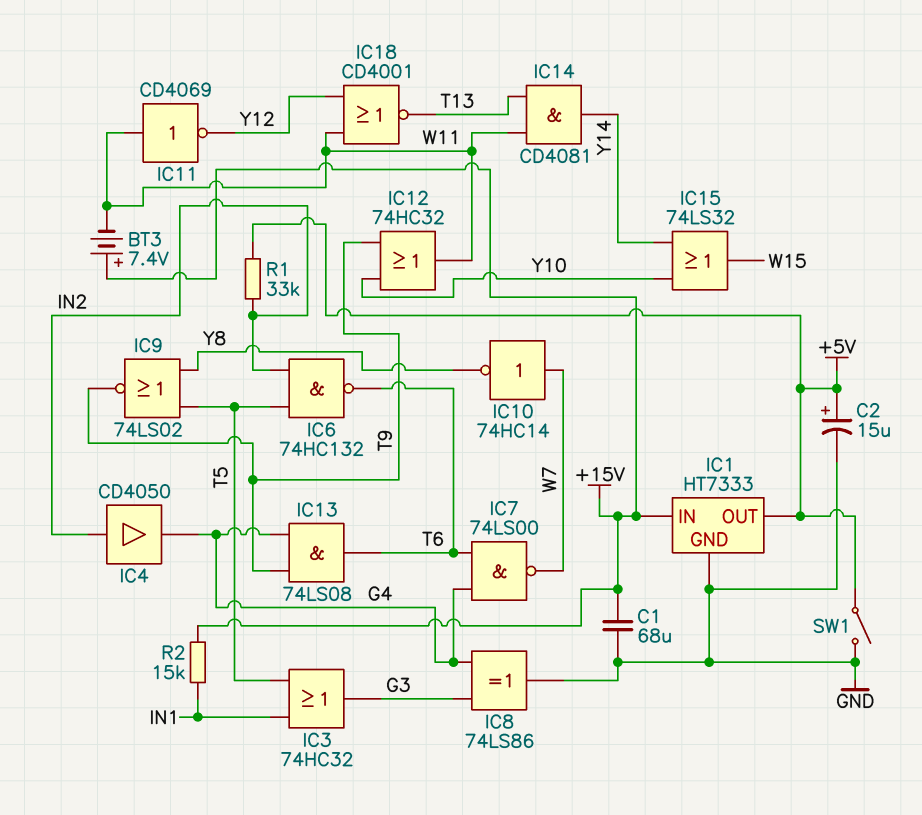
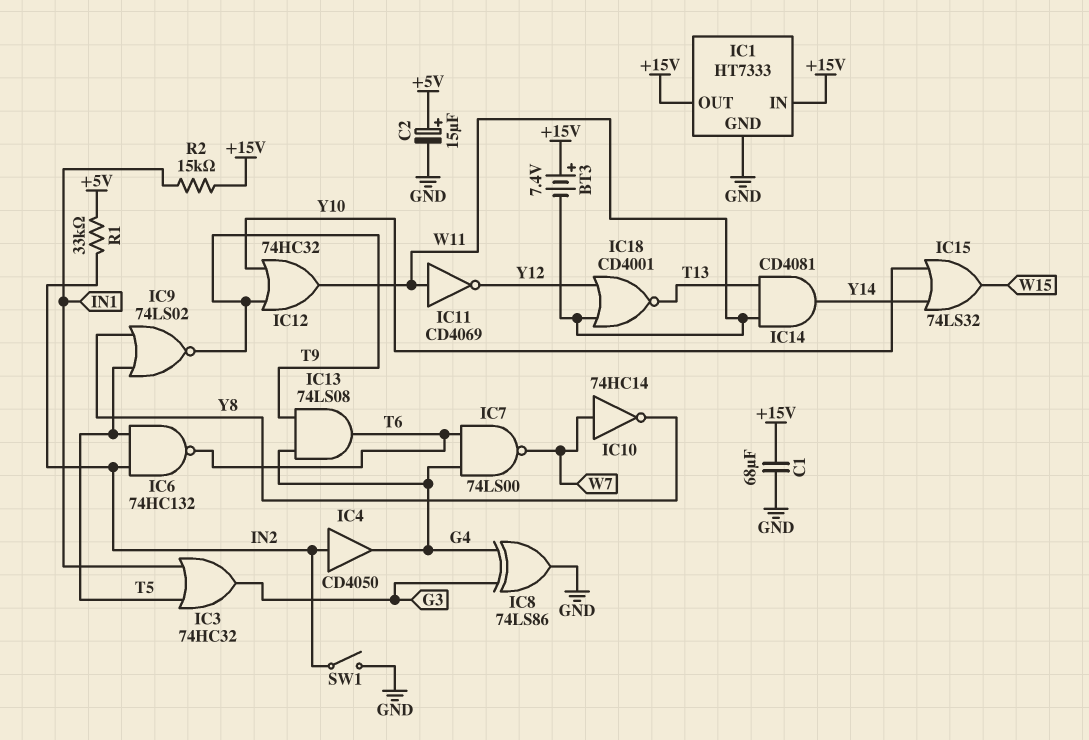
IC1 pin OUT: +5V -> +15V
SW1: switch (+5V, GND) -> switch (GND, IN2)

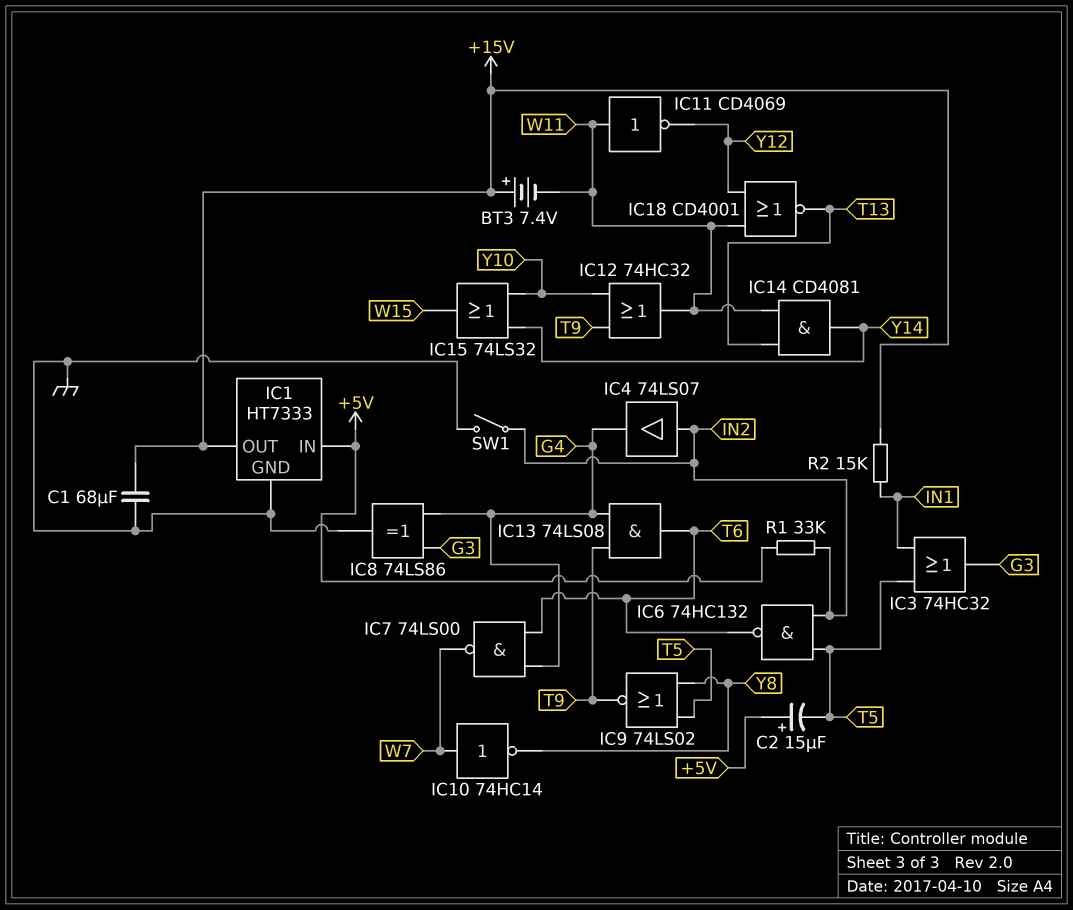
C2: 15uF (plus +5V, minus GND) -> 15uF (plus +5V, minus T5)
IC1 pin IN: +15V -> +5V
IC4: buffer CD4050 (in IN2, out G4) -> buffer 74LS07 (in IN2, out G4)

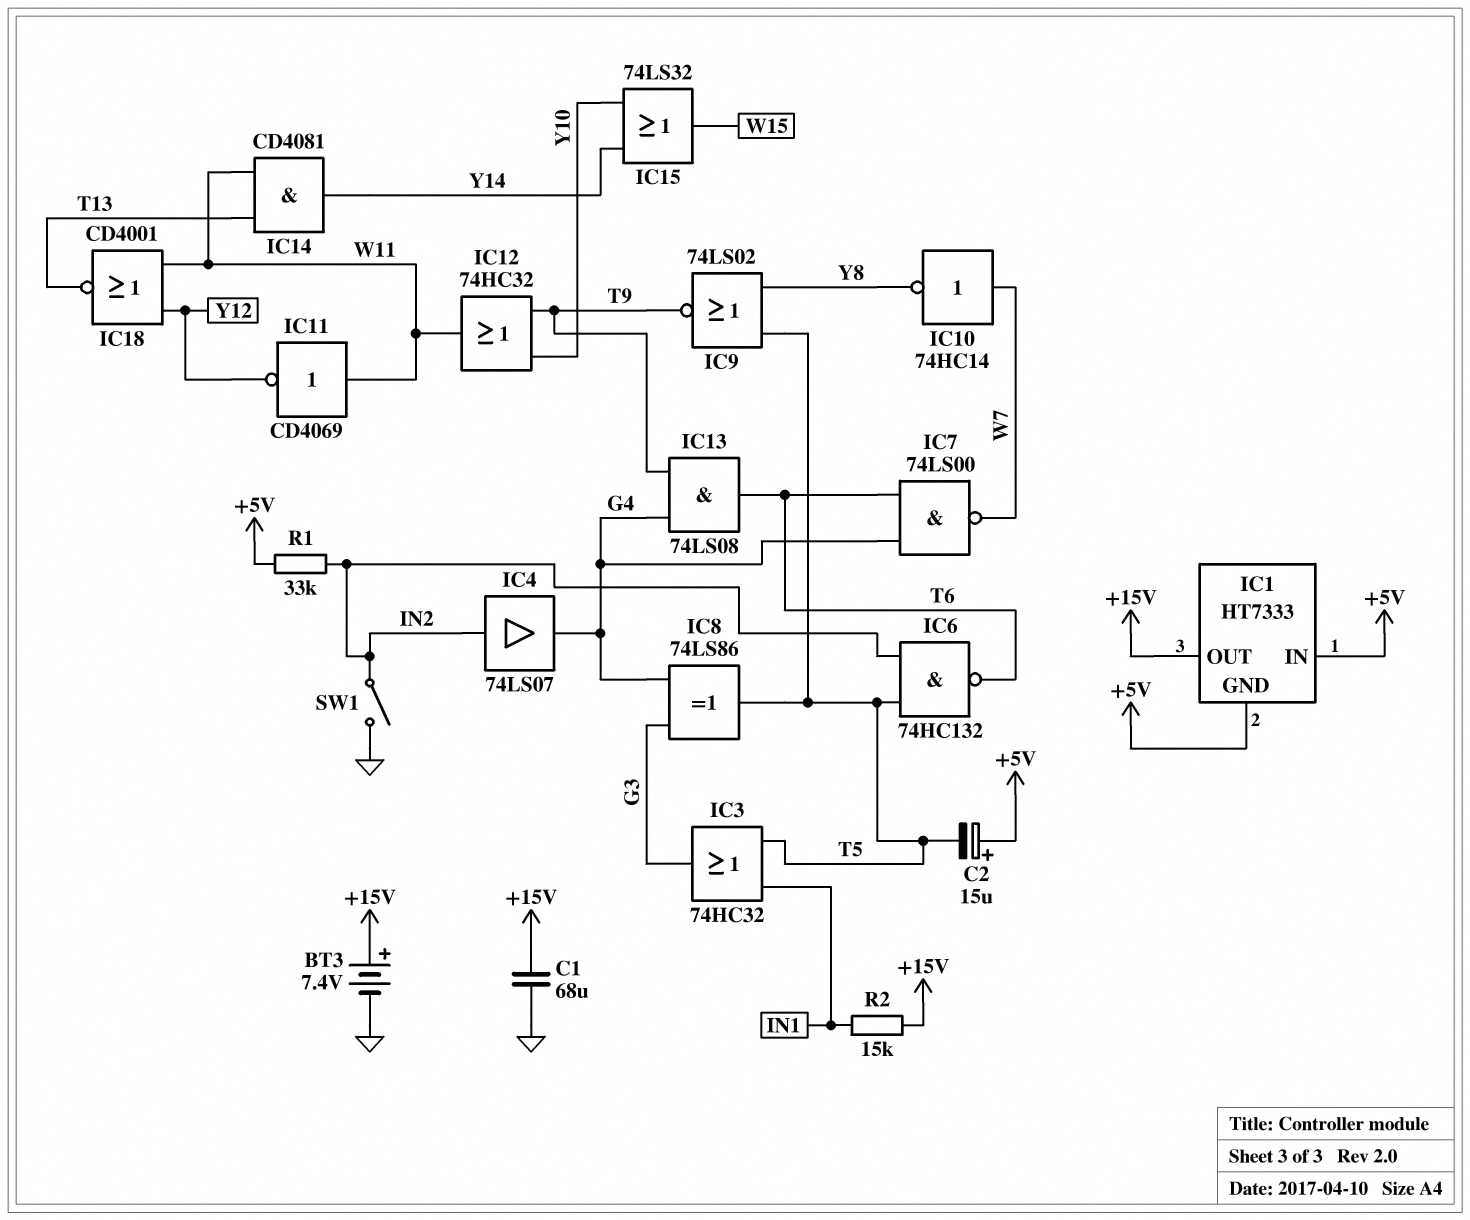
BT3: 7.4V (plus +15V, minus W11) -> 7.4V (plus +15V, minus GND)
IC1 pin GND: GND -> +5V
IC8: XOR 74LS86 (in G3, in G4, out GND) -> XOR 74LS86 (in G3, in G4, out T5)

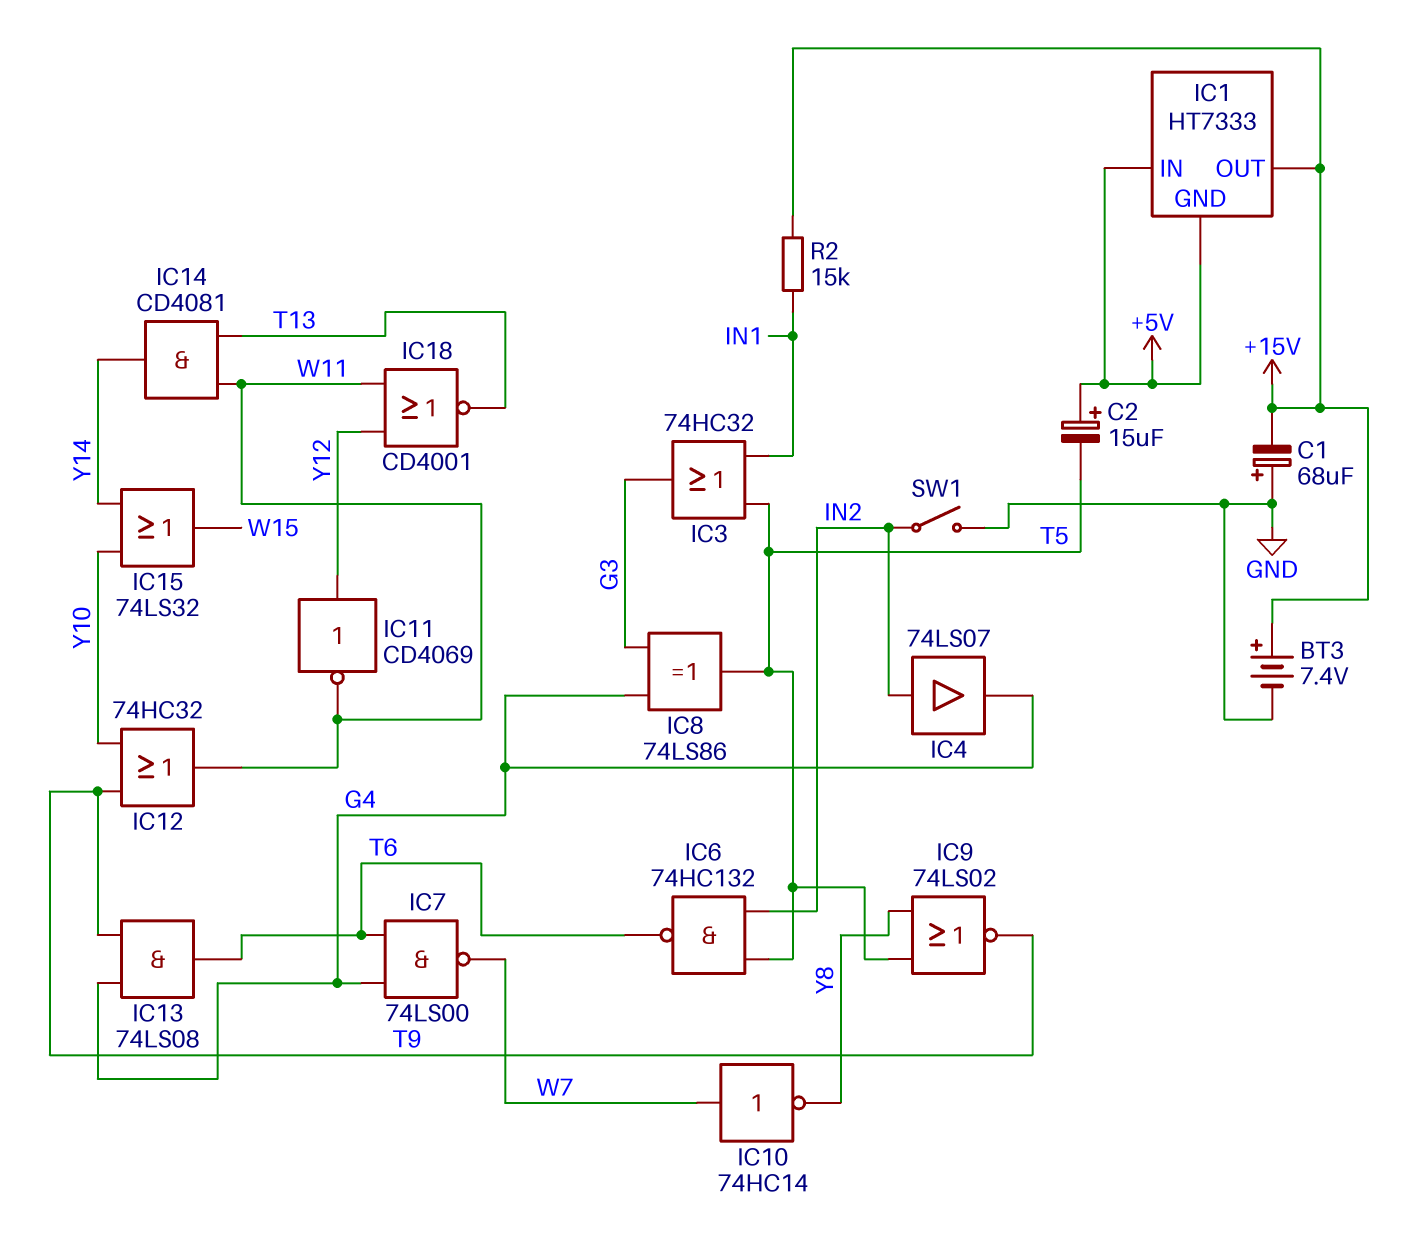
C1: 68uF (+15V, GND) -> 68uF (plus GND, minus +15V)
IC11: NOT CD4069 (in W11, out Y12) -> NOT CD4069 (in Y12, out W11)
R1: 33k (+5V, IN2) -> none

